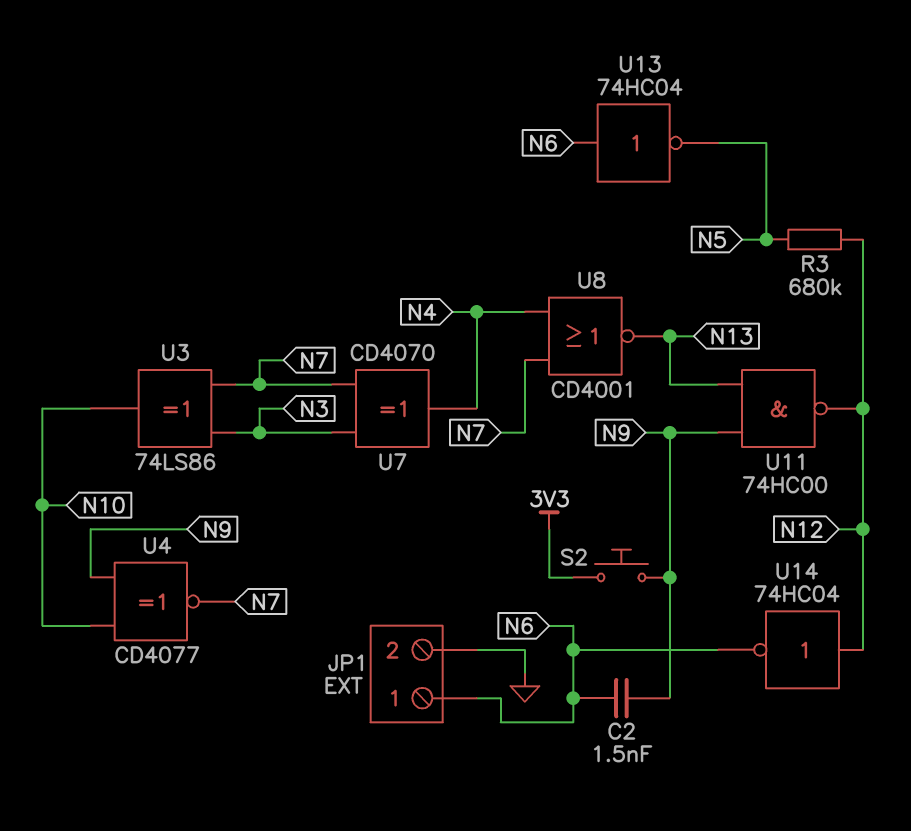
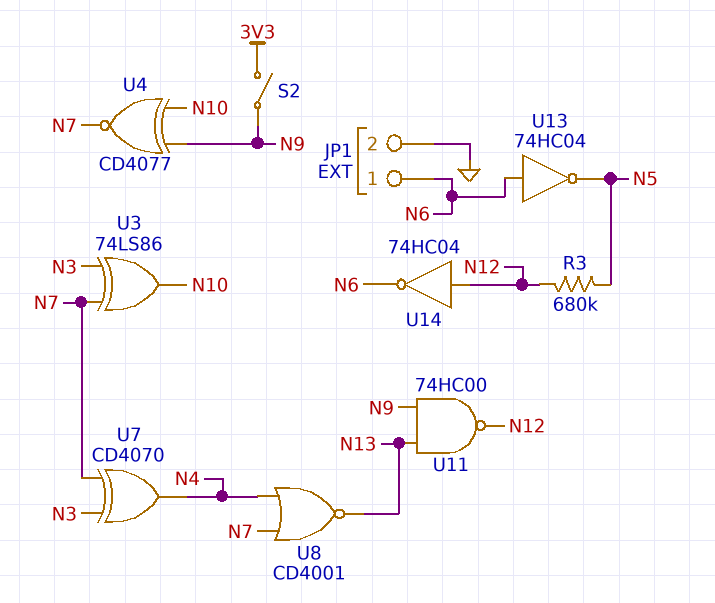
C2: 1.5nF (N6, N9) -> none
S2: button (3V3, N9) -> switch (3V3, N9)

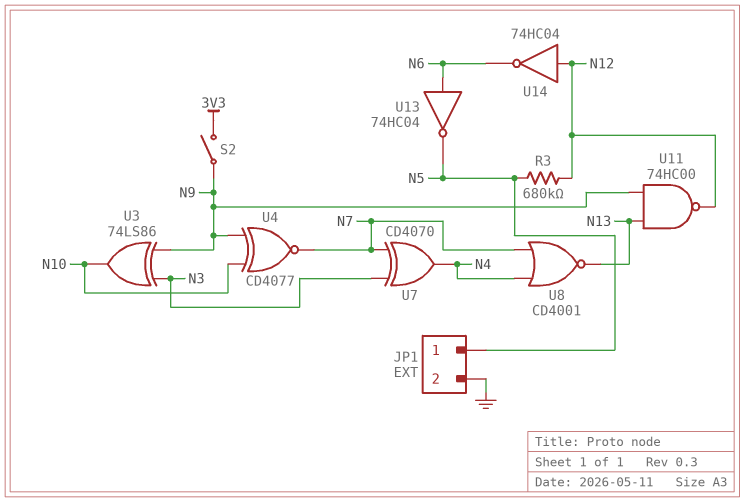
JP1 pin 1: N6 -> N5
U3: XOR 74LS86 (in N3, in N7, out N10) -> XOR 74LS86 (in N3, in N9, out N10)

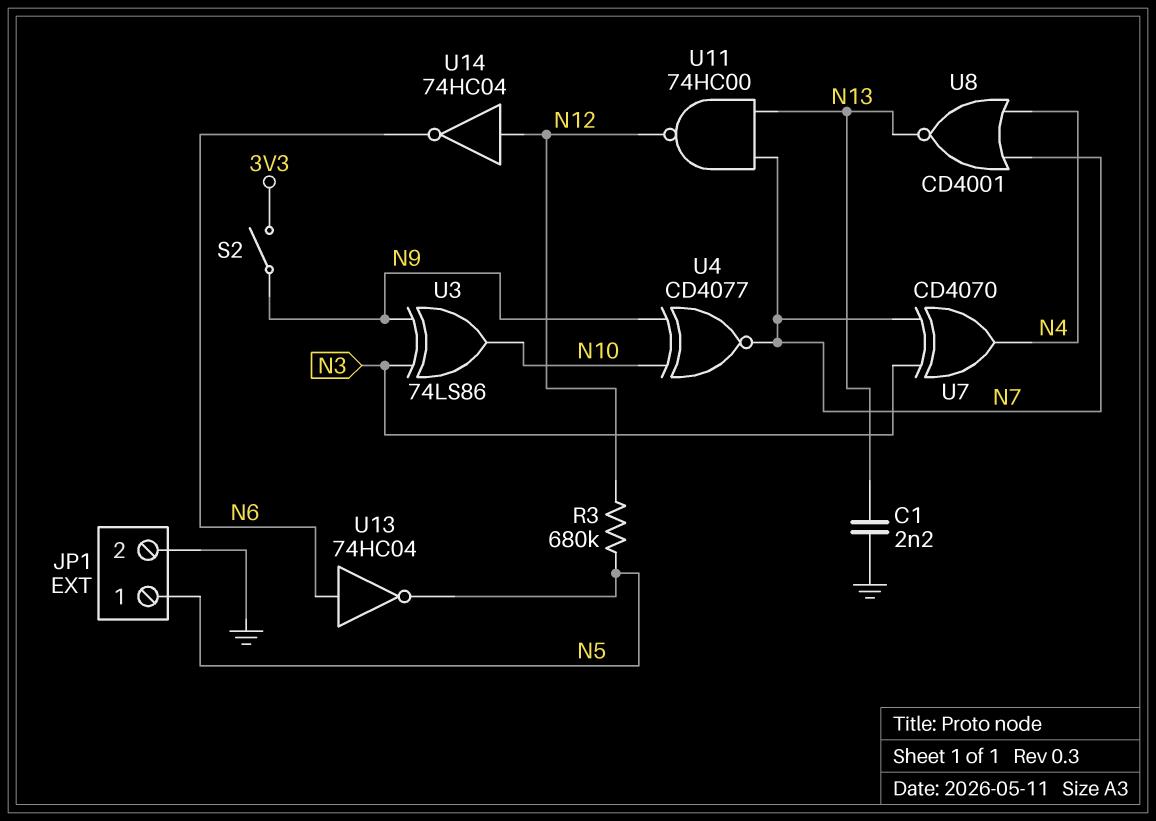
C1: none -> 2.2nF (GND, N13)
U11: NAND 74HC00 (in N9, in N13, out N12) -> NAND 74HC00 (in N7, in N13, out N12)

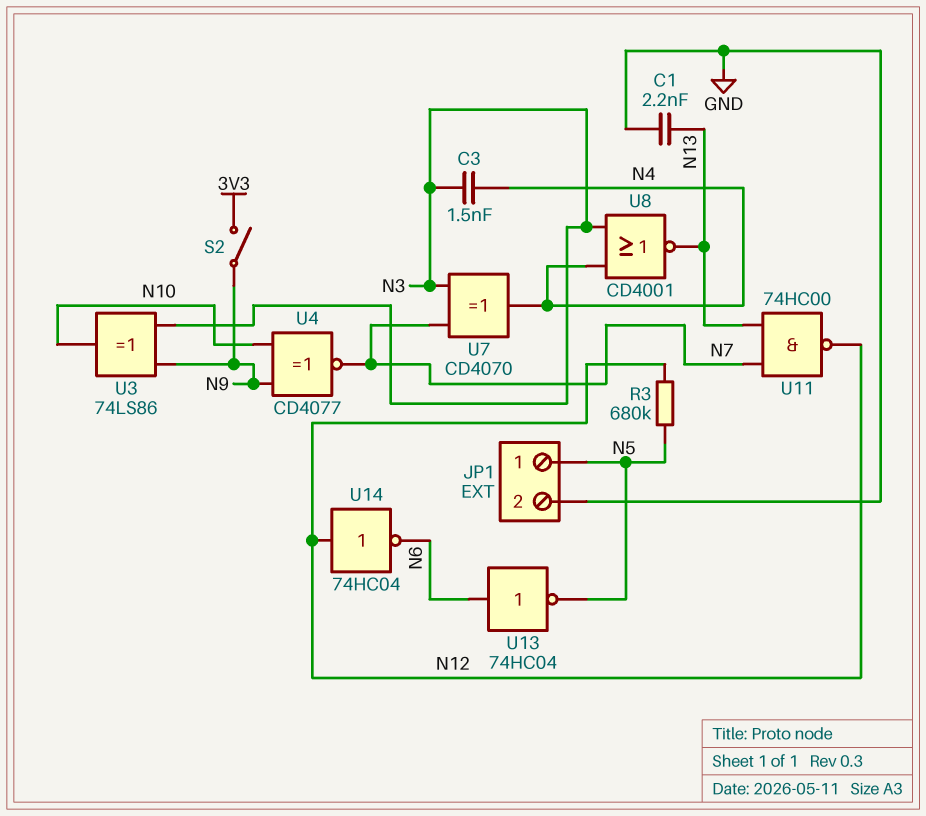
C3: none -> 1.5nF (N3, N4)
U8: NOR CD4001 (in N4, in N7, out N13) -> NOR CD4001 (in N3, in N4, out N13)

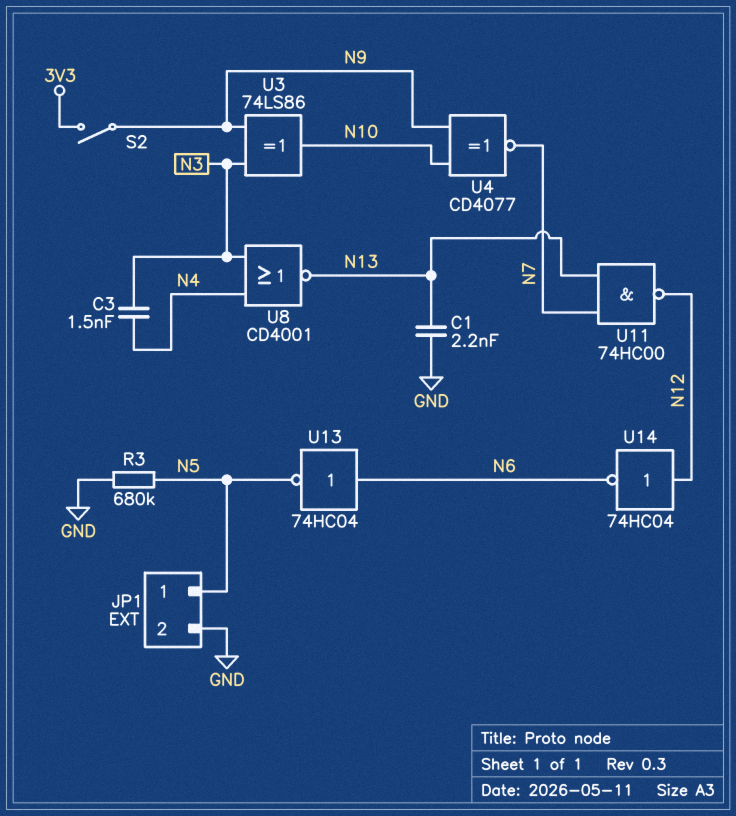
R3: 680k (N5, N12) -> 680k (GND, N5)
U7: XOR CD4070 (in N3, in N7, out N4) -> none

